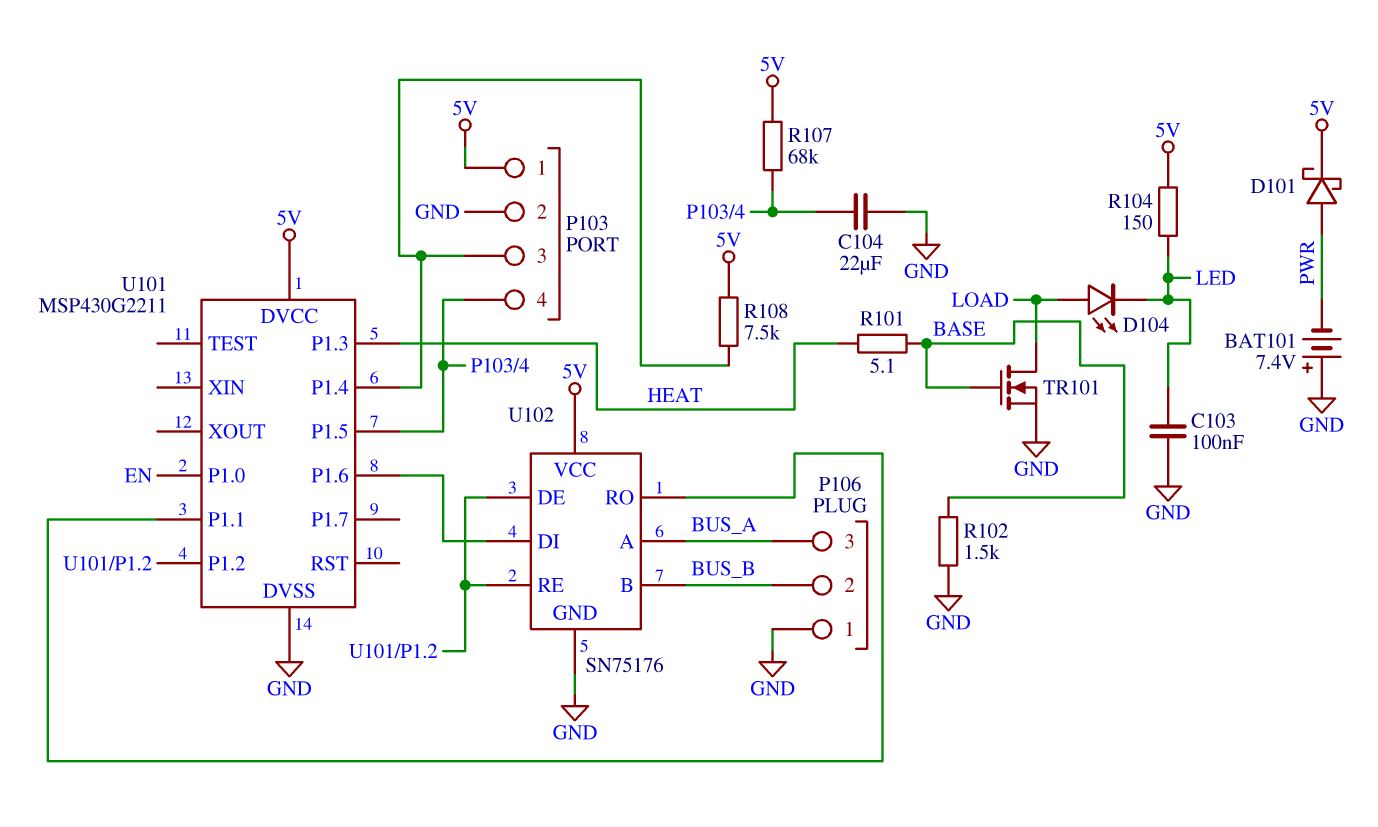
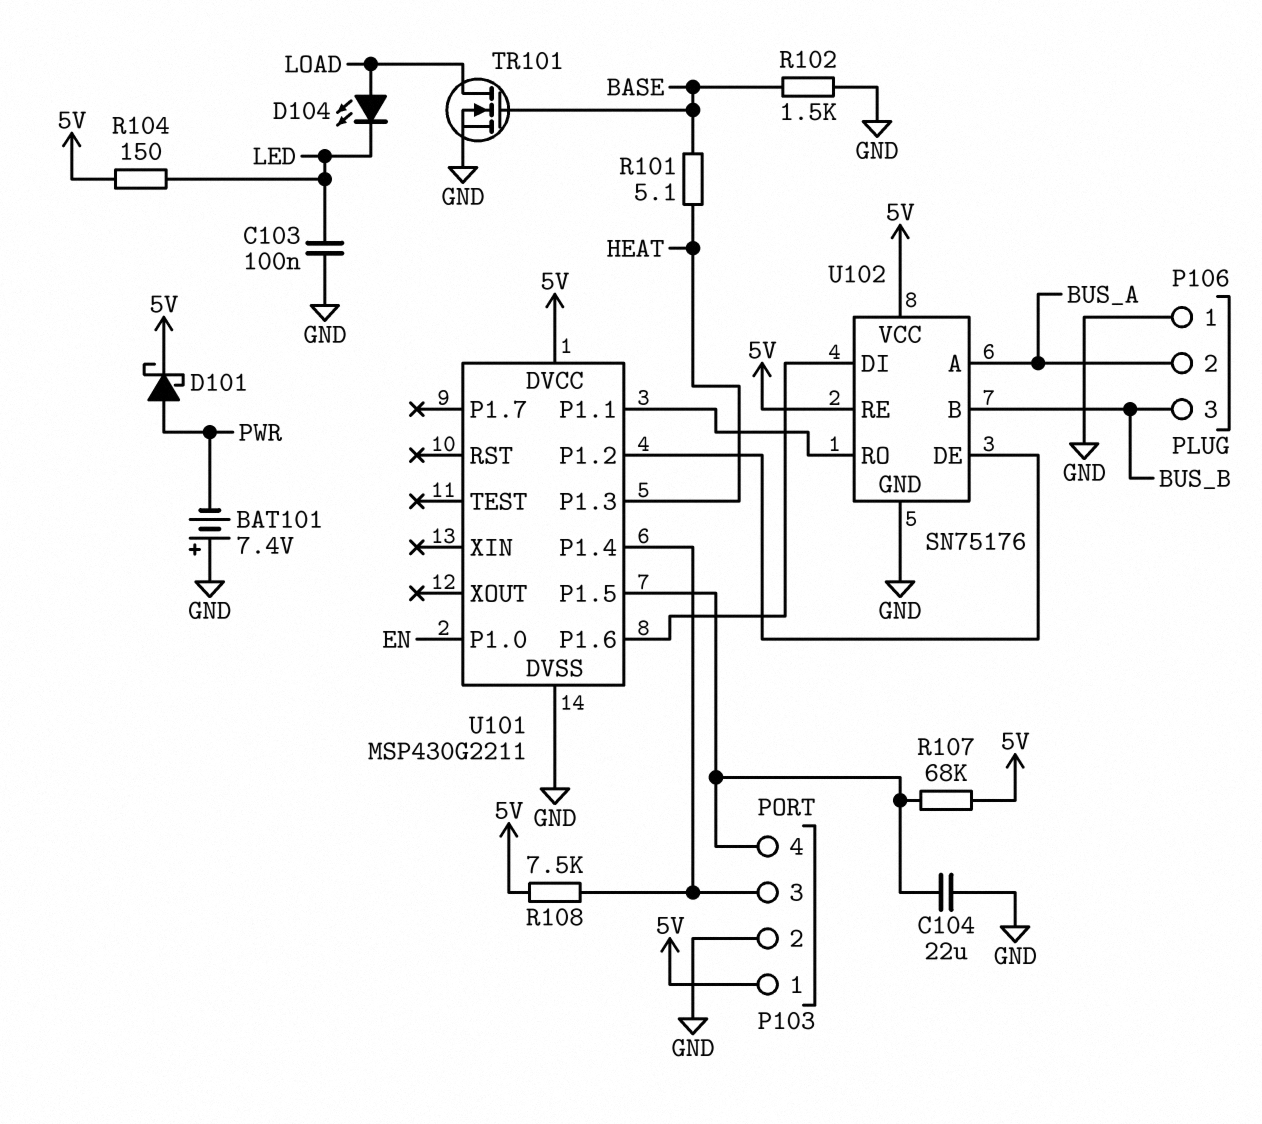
P106 pin 2: BUS_B -> BUS_A
P106 pin 3: BUS_A -> BUS_B
U102 pin RE: U101/P1.2 -> 5V

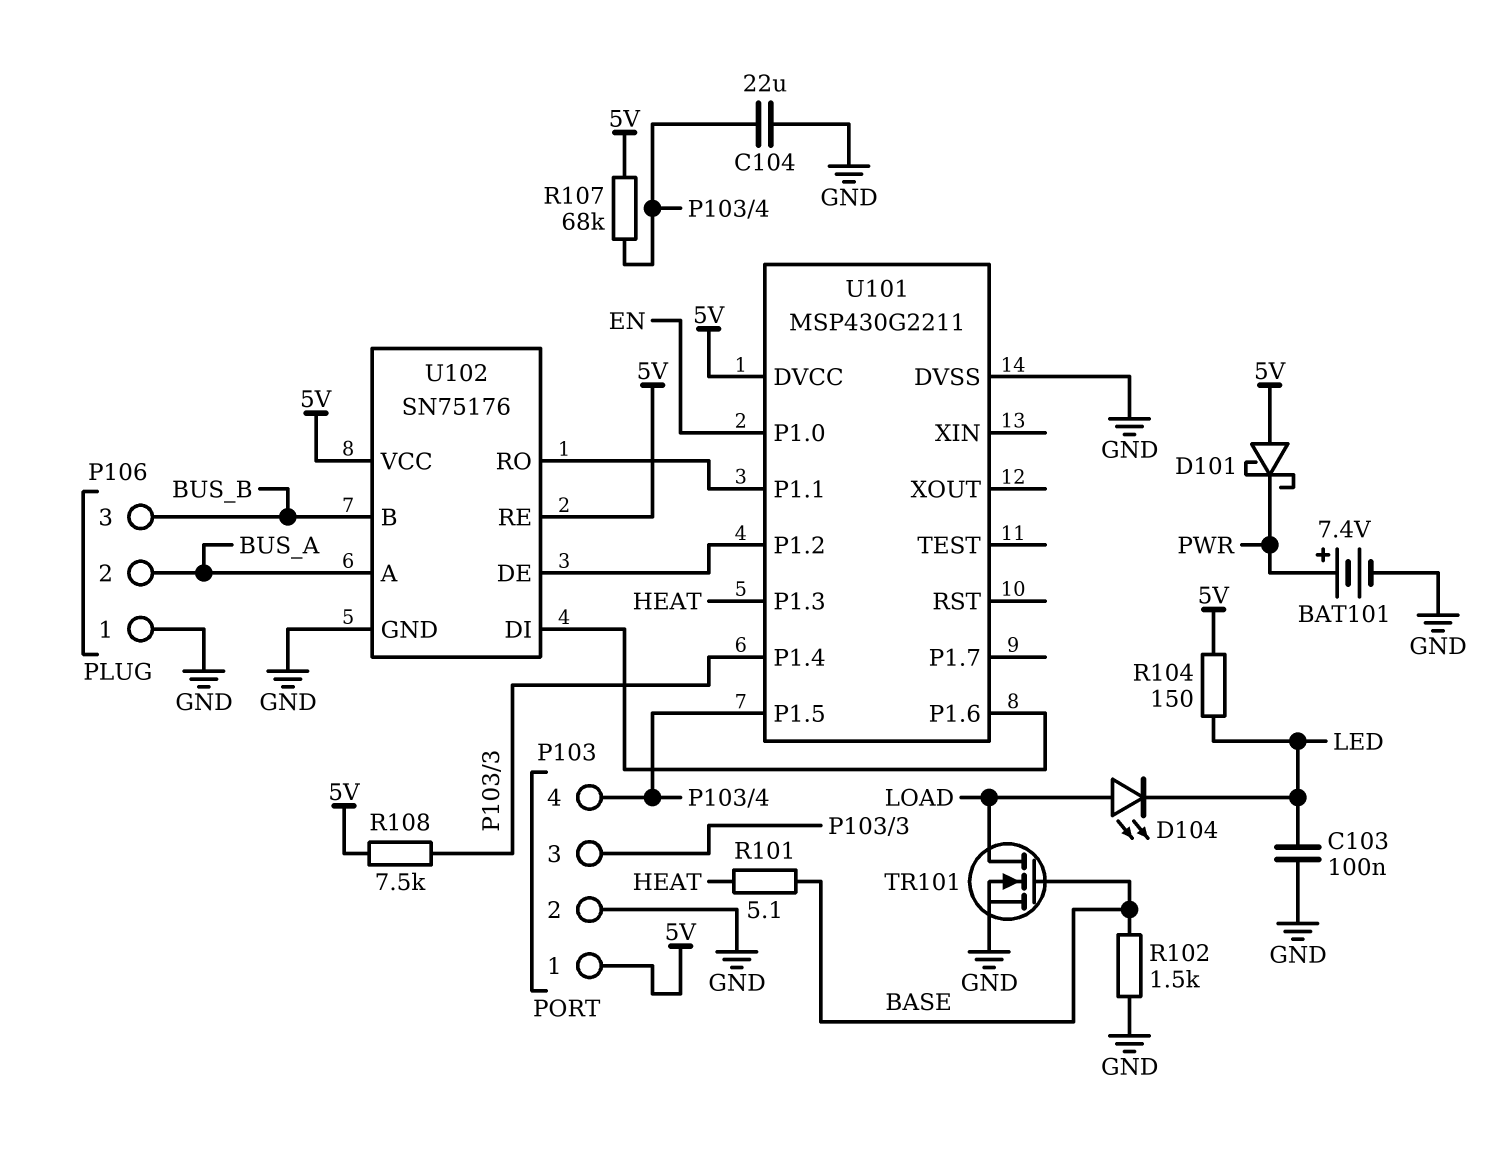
BAT101: 7.4V (plus GND, minus PWR) -> 7.4V (plus PWR, minus GND)
D101: schottky (A PWR, K 5V) -> schottky (A 5V, K PWR)

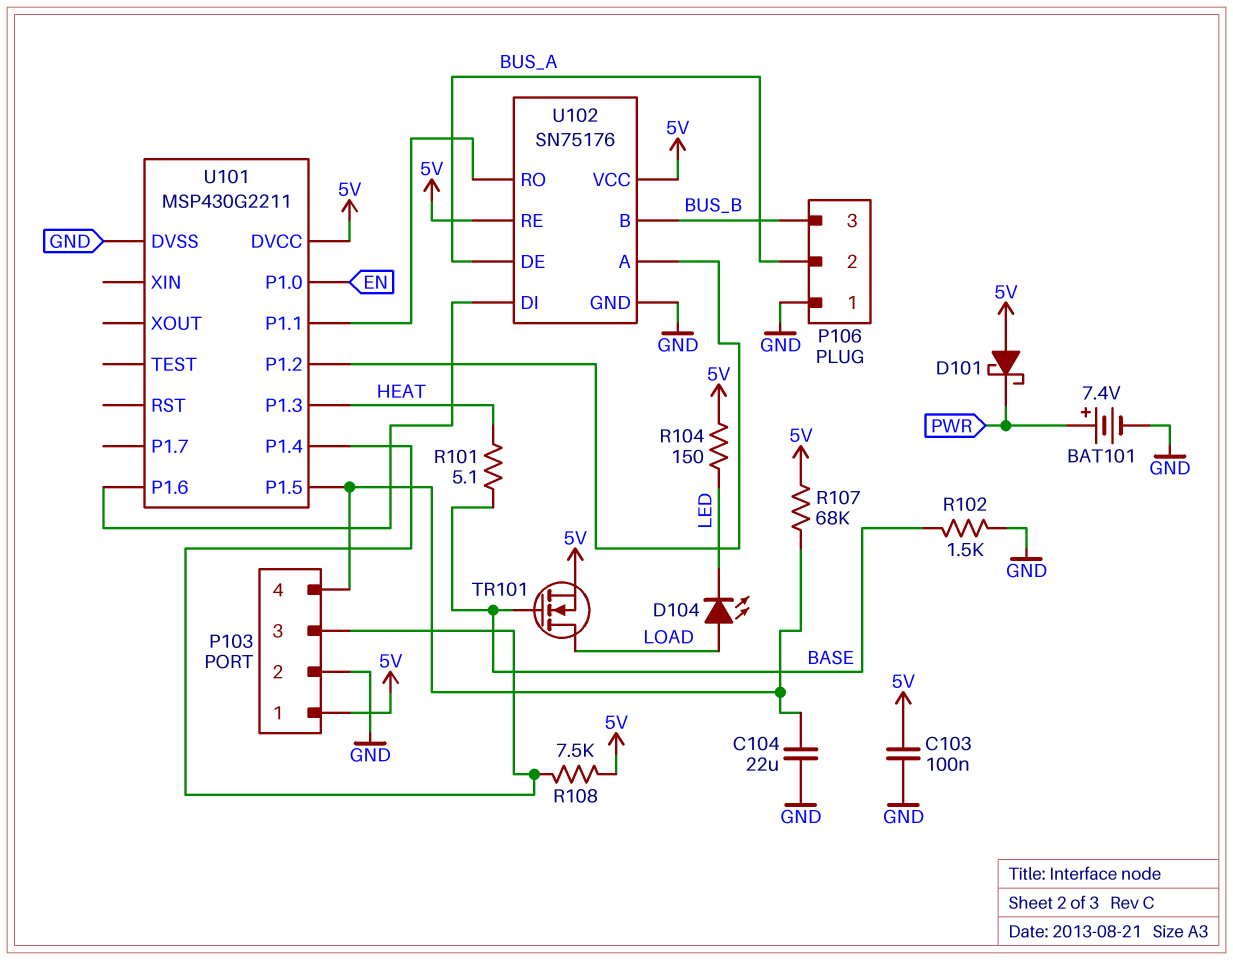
C103: 100nF (GND, LED) -> 100nF (5V, GND)
TR101: NMOS (G BASE, D LOAD, S GND) -> NMOS (G BASE, D LOAD, S 5V)
U102 pin A: BUS_A -> U101/P1.2
U102 pin DE: U101/P1.2 -> BUS_A

